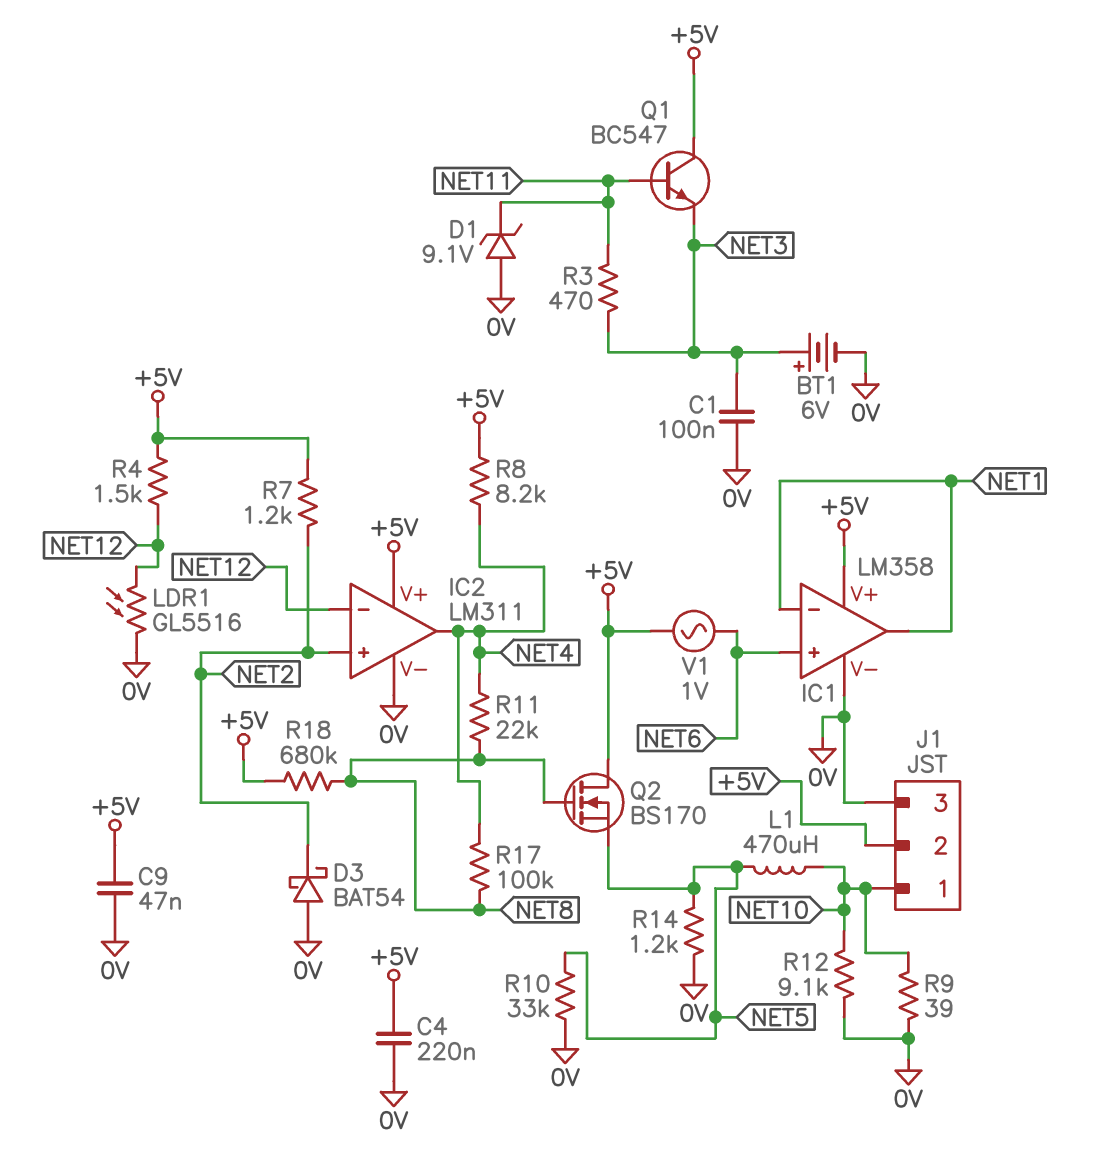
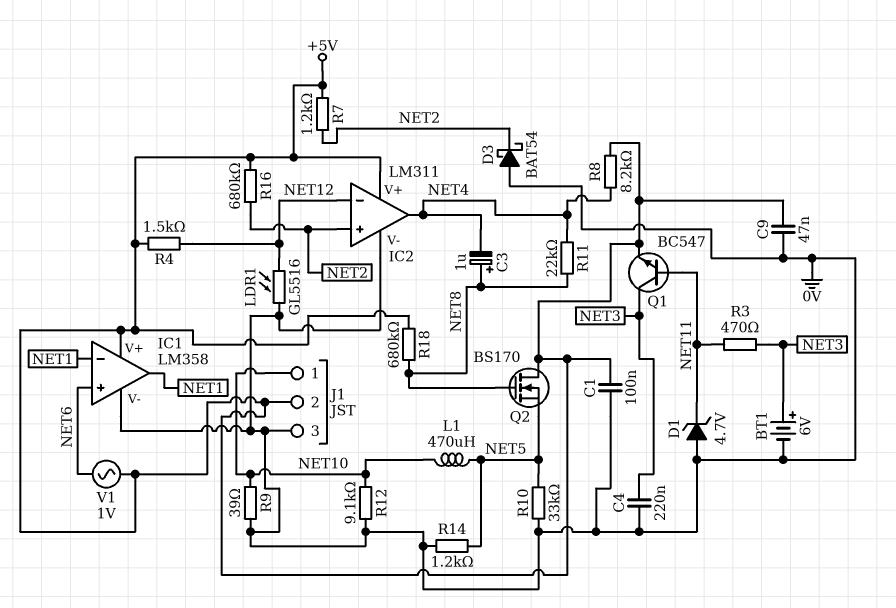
C1: 100nF (0V, NET3) -> 100nF (+5V, 0V)
C3: none -> 1uF (plus NET8, minus NET4)
C4: 220nF (+5V, 0V) -> 220nF (0V, NET3)
D1: zener 9.1V (A 0V, K NET11) -> zener 4.7V (A 0V, K NET11)
Q1: NPN BC547 (B NET11, C +5V, E NET3) -> NPN BC547 (B NET11, C NET3, E +5V)
R16: none -> 680k (+5V, NET2)
R17: 100k (NET4, NET8) -> none

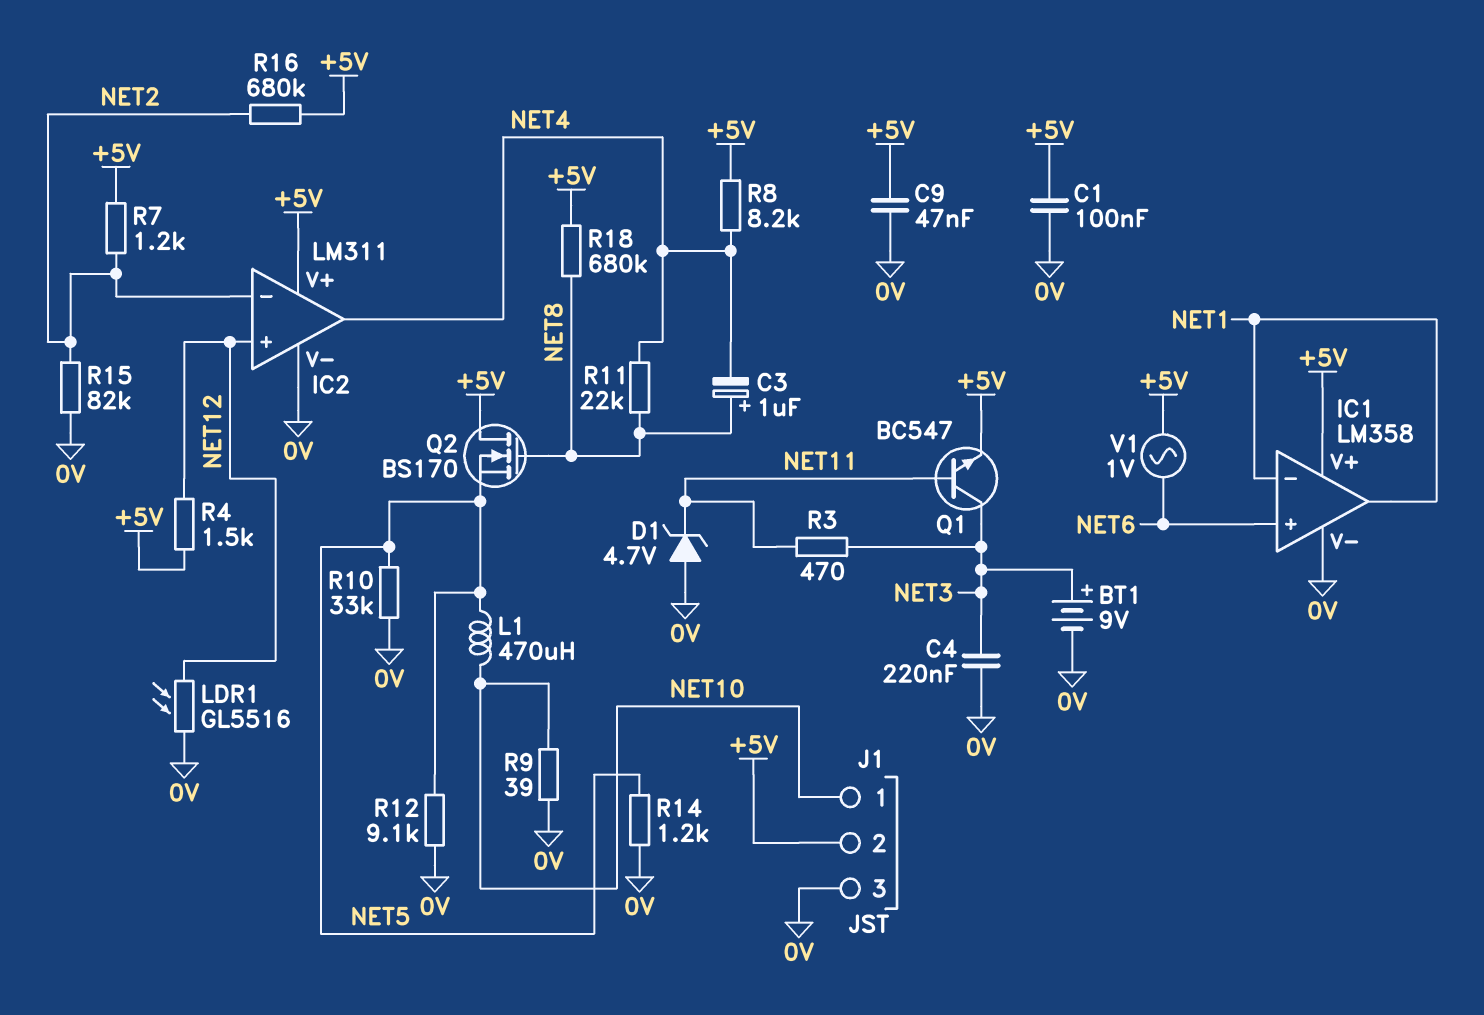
BT1: 6V (plus NET3, minus 0V) -> 9V (plus NET3, minus 0V)
D3: schottky BAT54 (A 0V, K NET2) -> none
IC2 pin in+: NET2 -> NET12
IC2 pin in-: NET12 -> NET2
R12: 9.1k (0V, NET10) -> 9.1k (0V, NET5)
R15: none -> 82k (0V, NET2)

